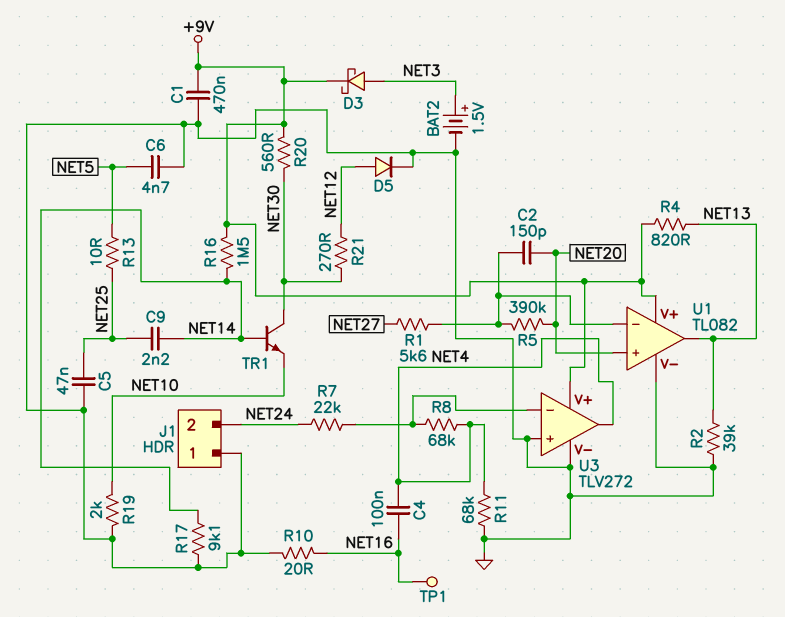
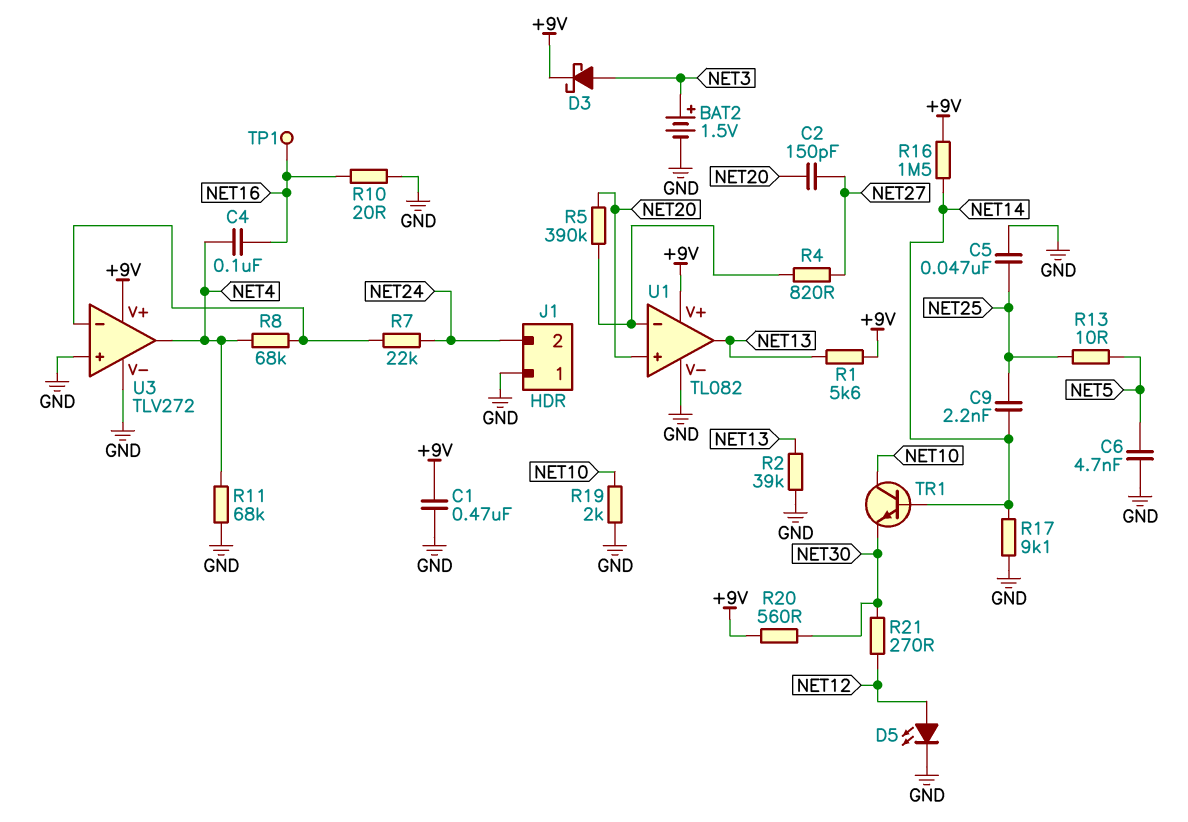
C2: 150pF (NET20, U1/in-) -> 150pF (NET20, NET27)
D5: diode (A NET12, K GND) -> LED (A NET12, K GND)
R1: 5.6k (NET27, U1/in-) -> 5.6k (+9V, NET13)
R4: 820 (+9V, NET13) -> 820 (NET27, U1/in-)
TR1: NPN (B NET14, C NET30, E NET10) -> NPN (B NET14, C NET10, E NET30)

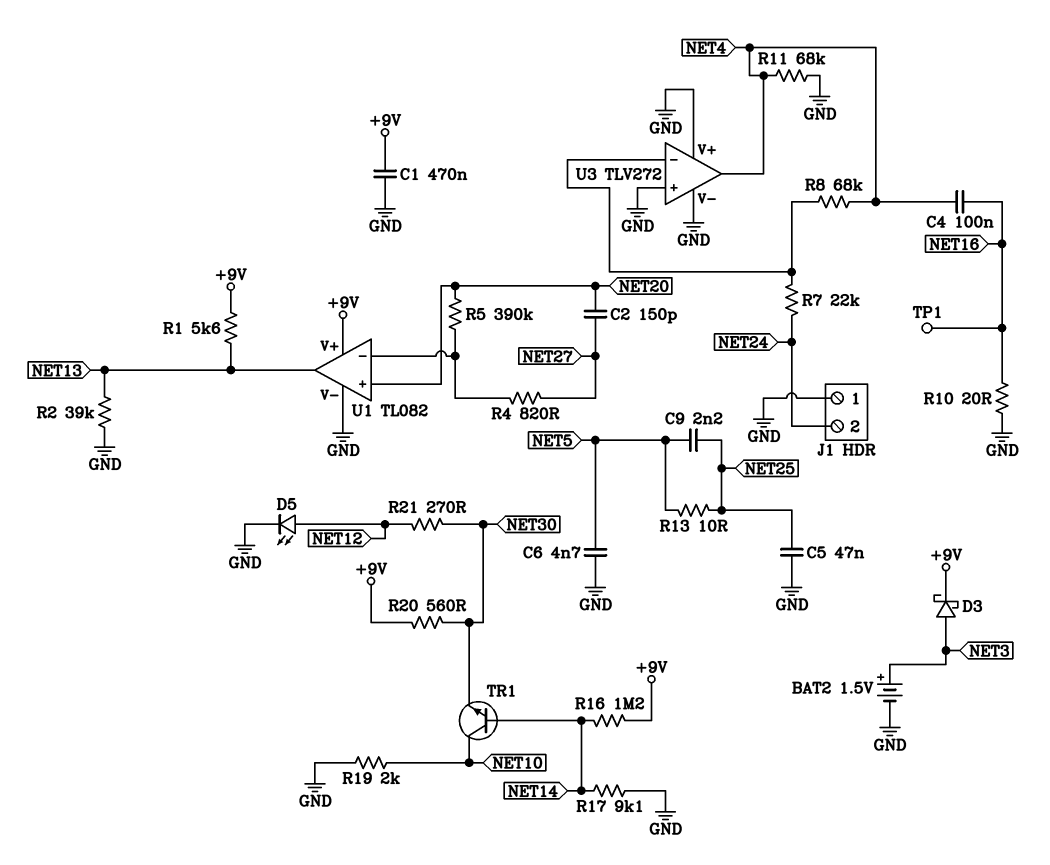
C9: 2.2nF (NET14, NET25) -> 2.2nF (NET5, NET25)
R16: 1.5M (+9V, NET14) -> 1.2M (+9V, NET14)
U3 pin V+: +9V -> GND

